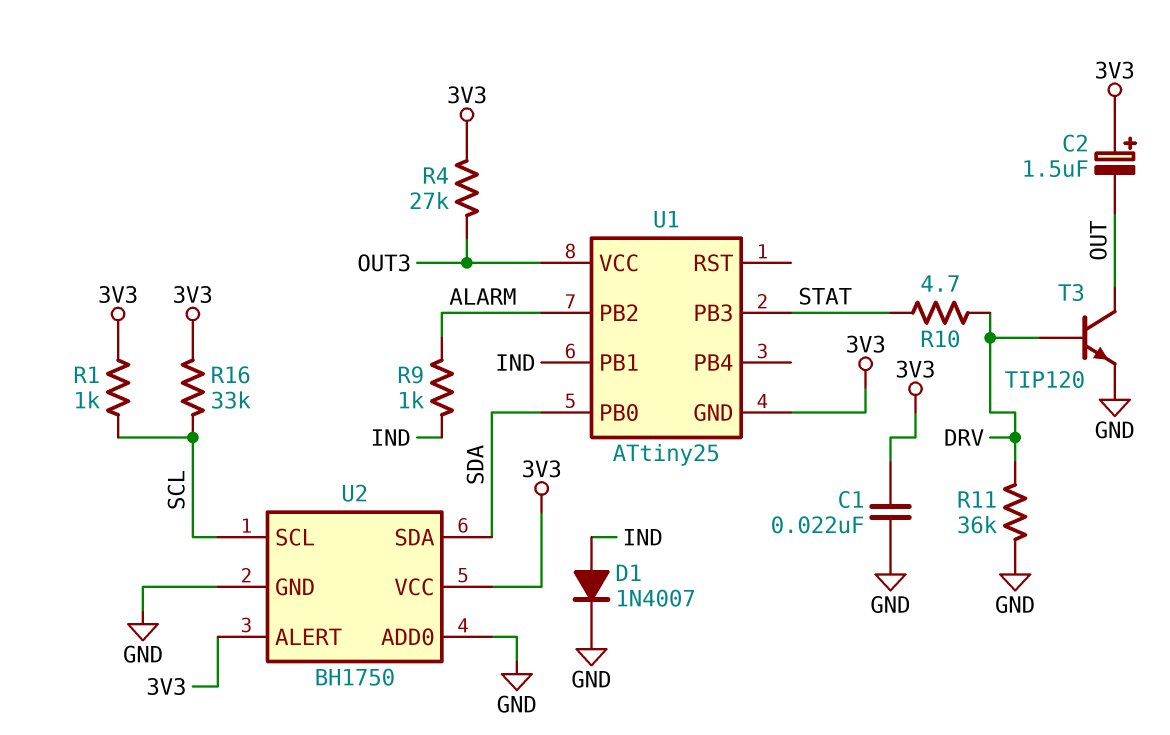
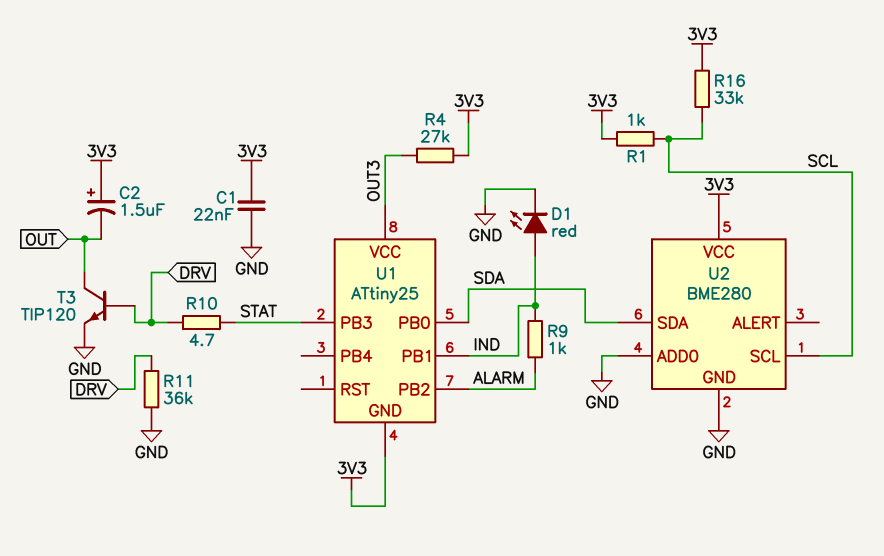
D1: diode 1N4007 (A IND, K GND) -> LED red (A IND, K GND)
U2: BH1750 -> BME280
U2 pin ALERT: 3V3 -> none

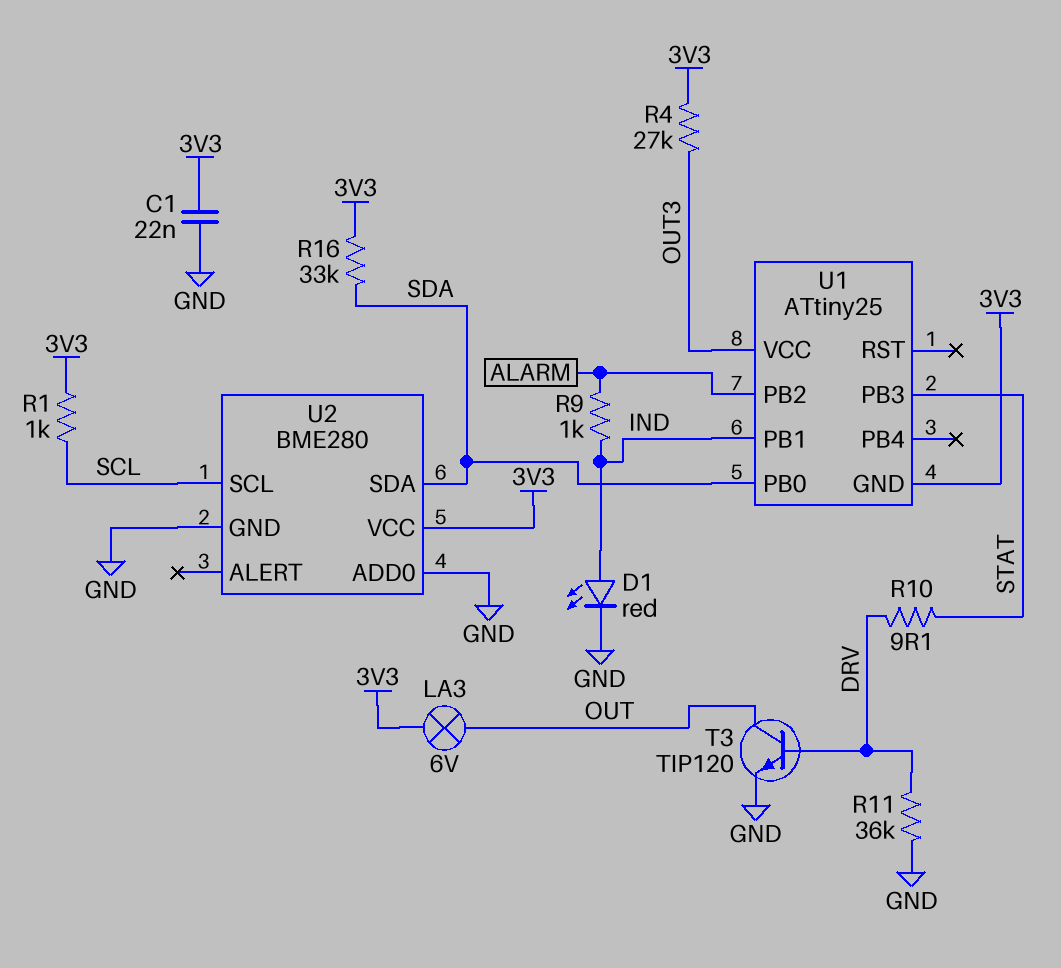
C2: 1.5uF (plus 3V3, minus OUT) -> none
LA3: none -> lamp 6V (3V3, OUT)
R10: 4.7 (DRV, STAT) -> 9.1 (DRV, STAT)
R16: 33k (3V3, SCL) -> 33k (3V3, SDA)

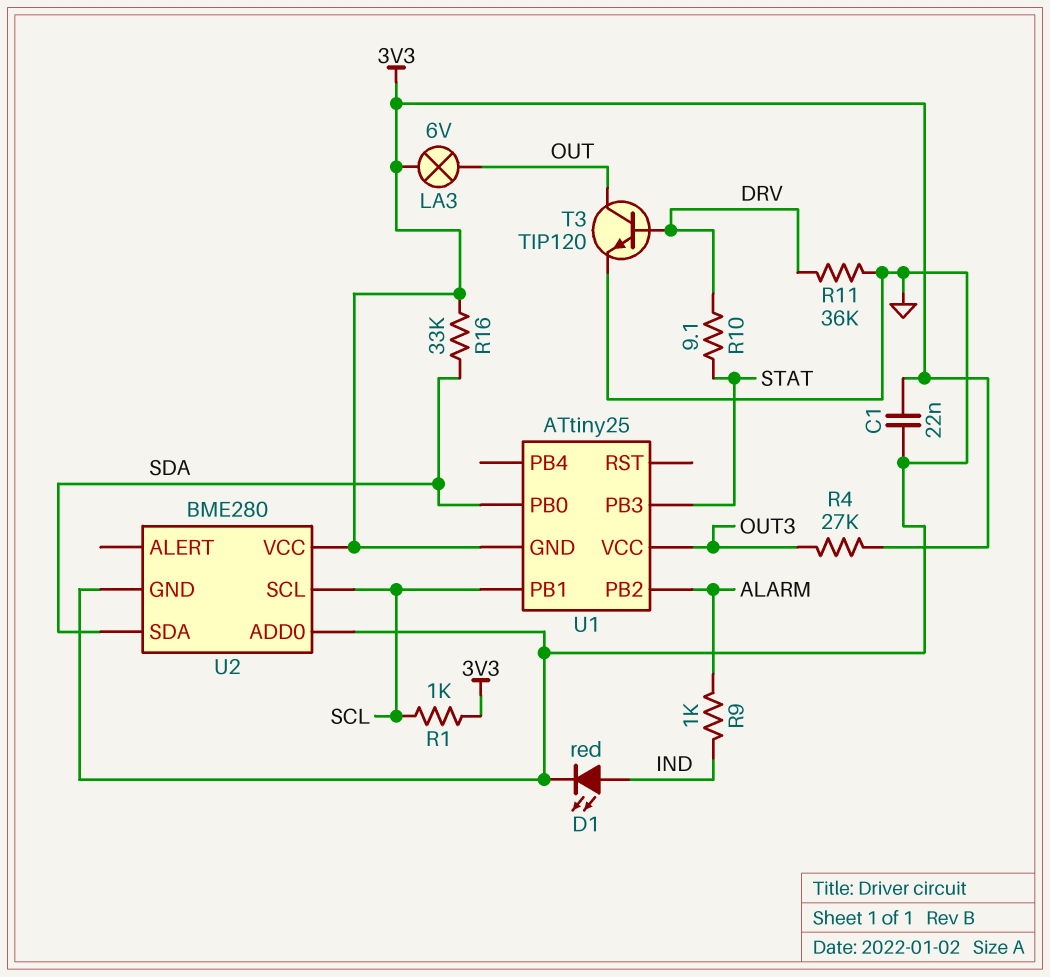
U1 pin PB1: IND -> SCL

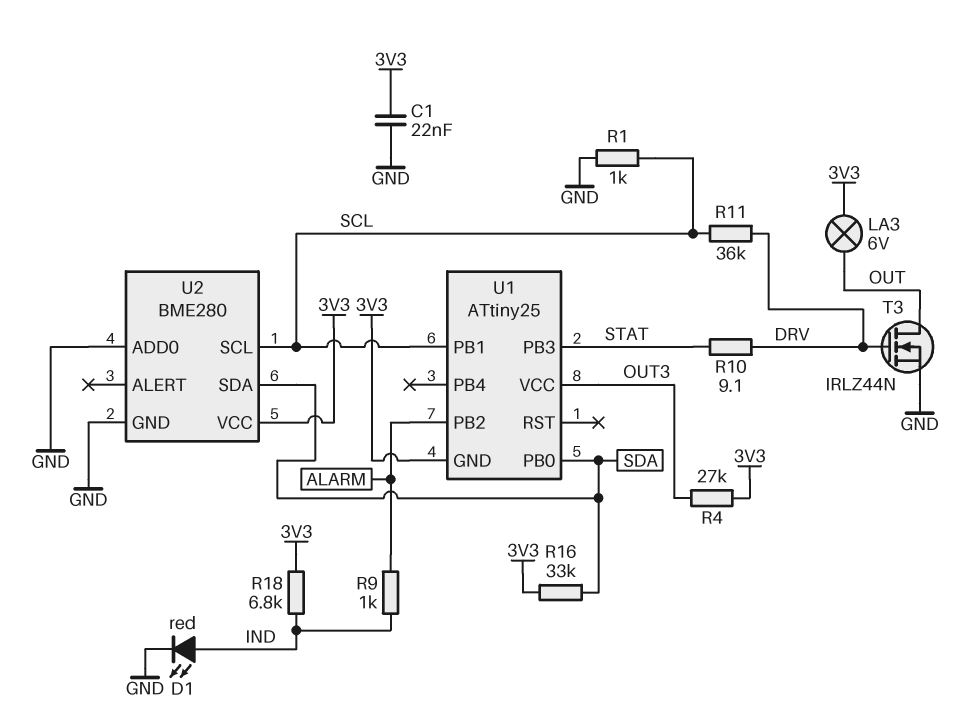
R1: 1k (3V3, SCL) -> 1k (GND, SCL)
R11: 36k (DRV, GND) -> 36k (DRV, SCL)
R18: none -> 6.8k (3V3, IND)
T3: NPN TIP120 (B DRV, C OUT, E GND) -> NMOS IRLZ44N (G DRV, D OUT, S GND)

